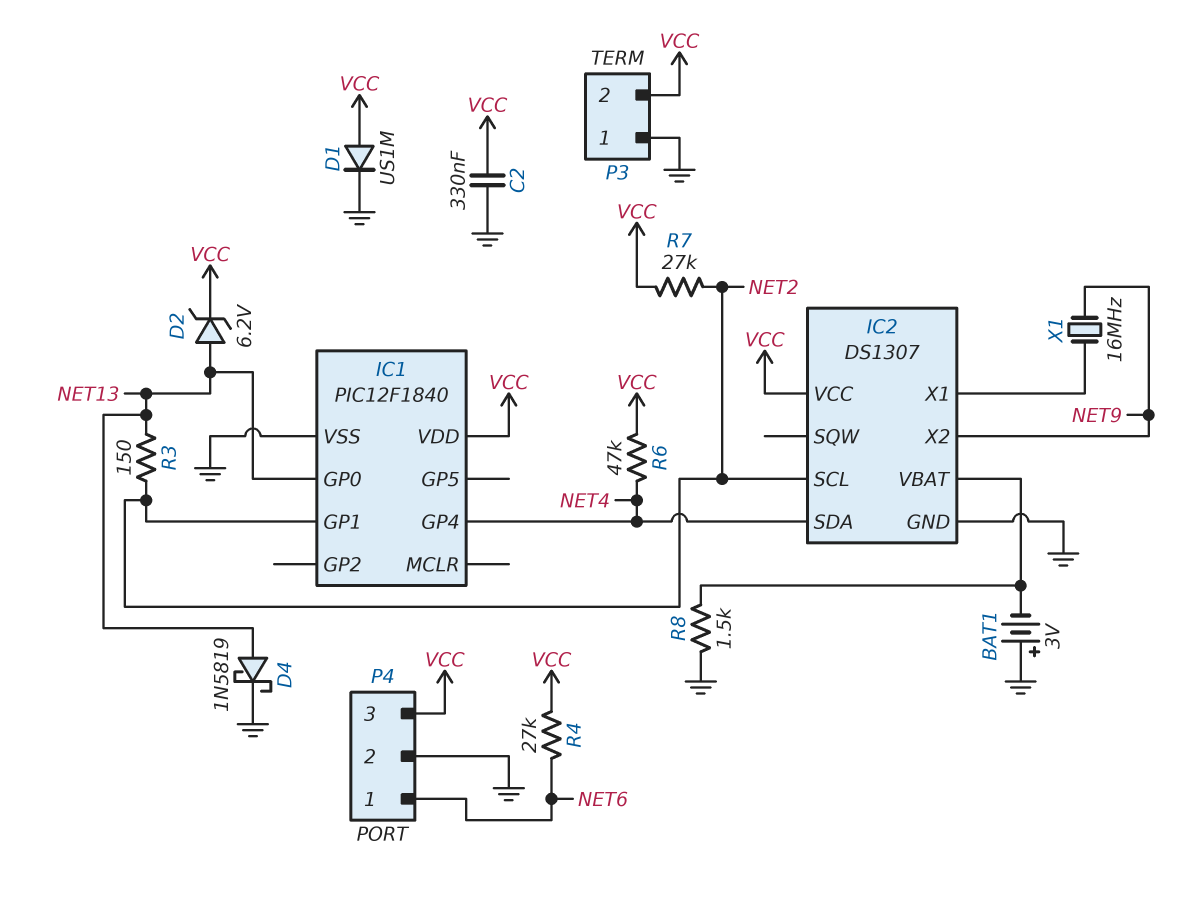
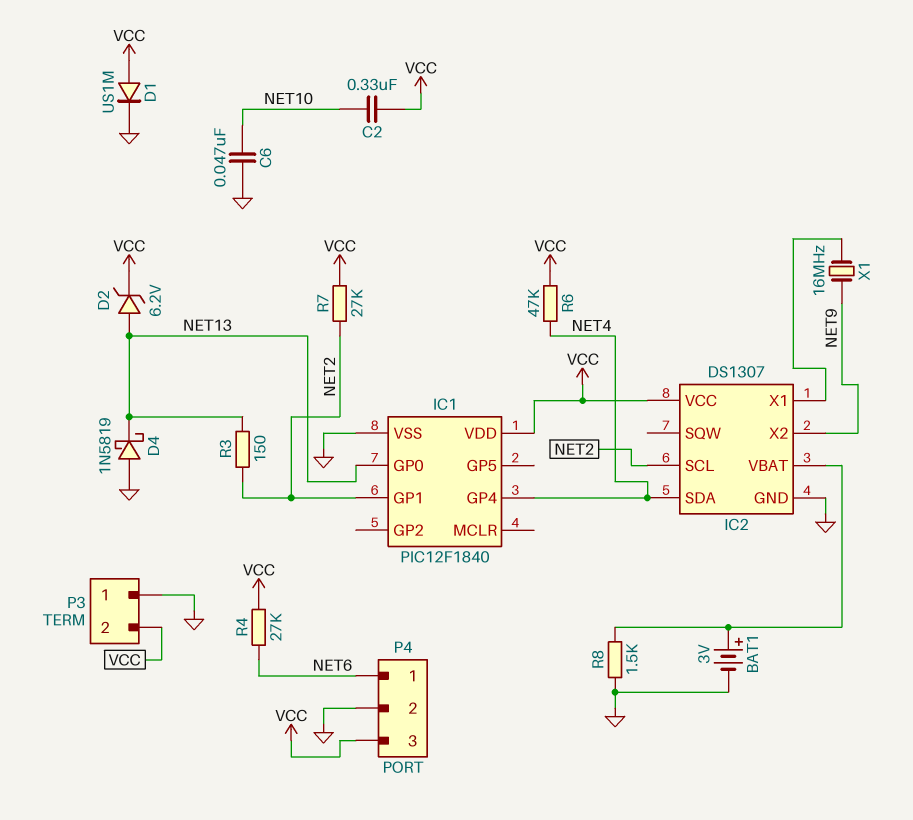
BAT1: 3V (plus GND, minus IC2/VBAT) -> 3V (plus IC2/VBAT, minus GND)
C2: 330nF (GND, VCC) -> 330nF (NET10, VCC)
C6: none -> 47nF (GND, NET10)
D4: schottky 1N5819 (A NET13, K GND) -> schottky 1N5819 (A GND, K NET13)

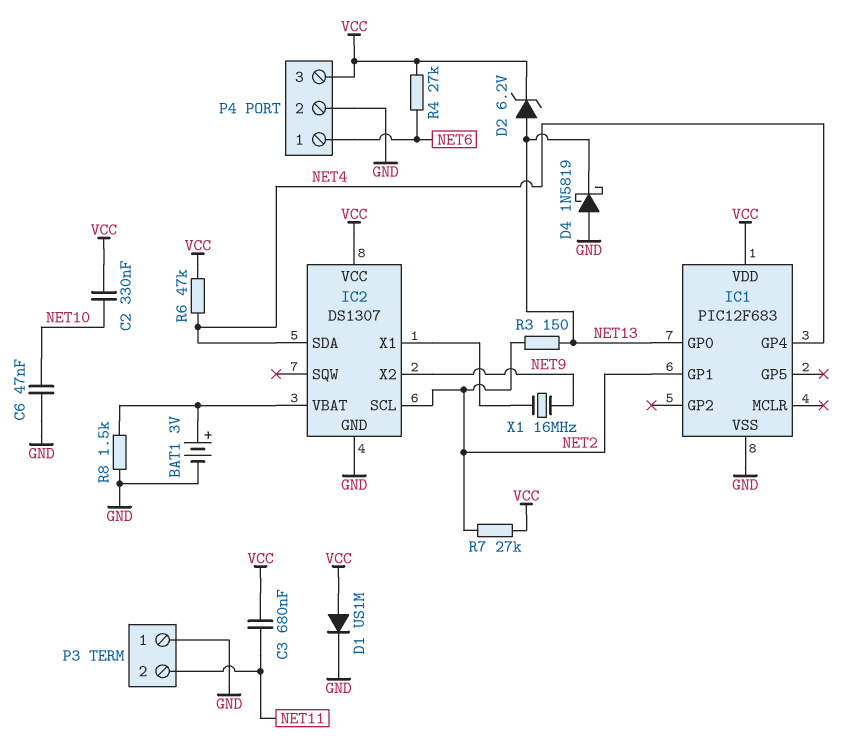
C3: none -> 680nF (NET11, VCC)
IC1: PIC12F1840 -> PIC12F683
P3 pin 2: VCC -> NET11

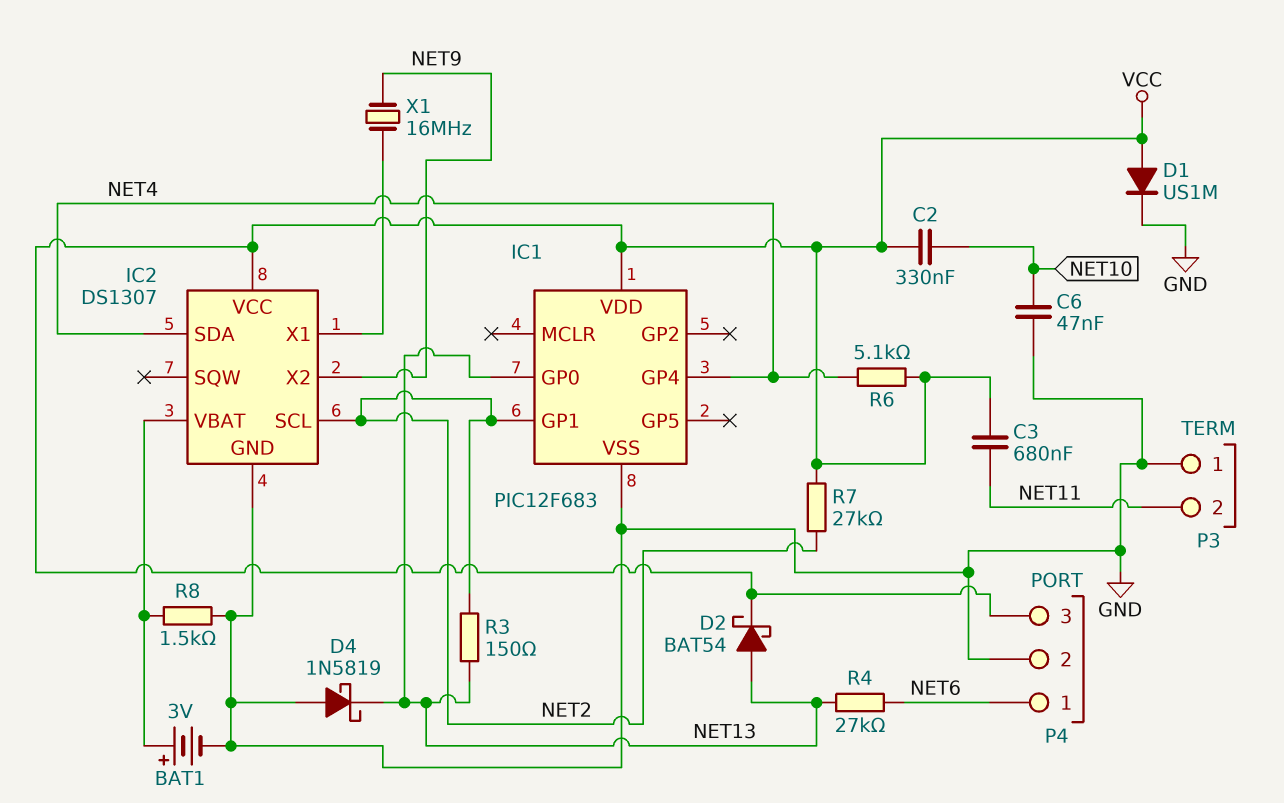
D2: zener 6.2V (A NET13, K VCC) -> schottky BAT54 (A NET13, K VCC)
R4: 27k (NET6, VCC) -> 27k (NET6, NET13)
R6: 47k (NET4, VCC) -> 5.1k (NET4, VCC)

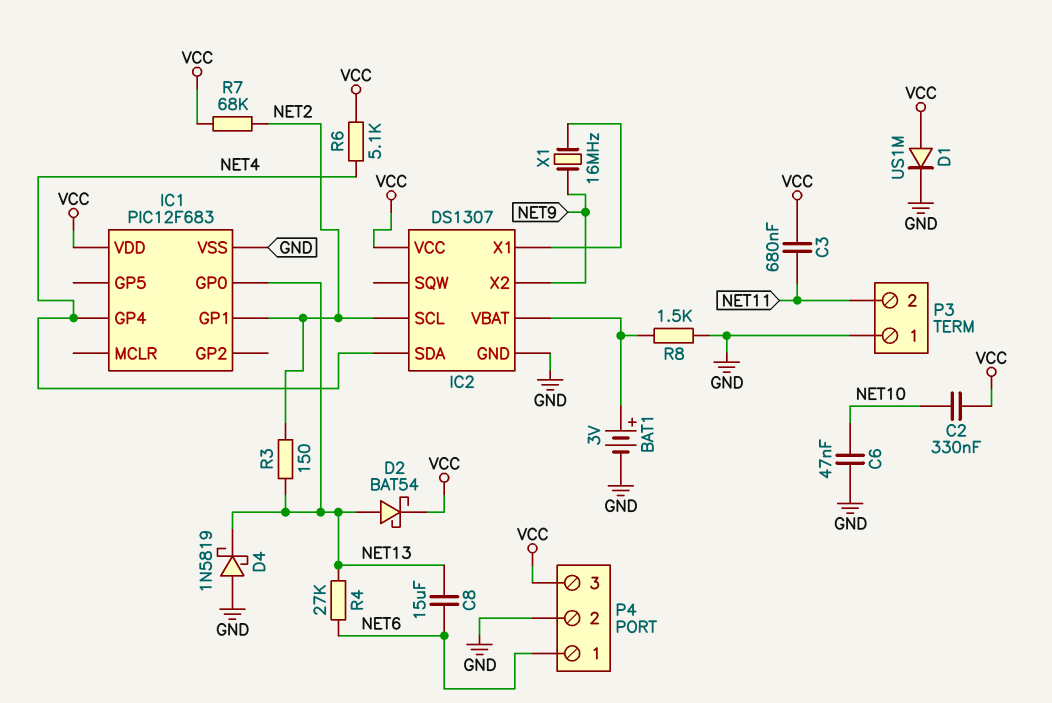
C8: none -> 15uF (NET6, NET13)
R7: 27k (NET2, VCC) -> 68k (NET2, VCC)

